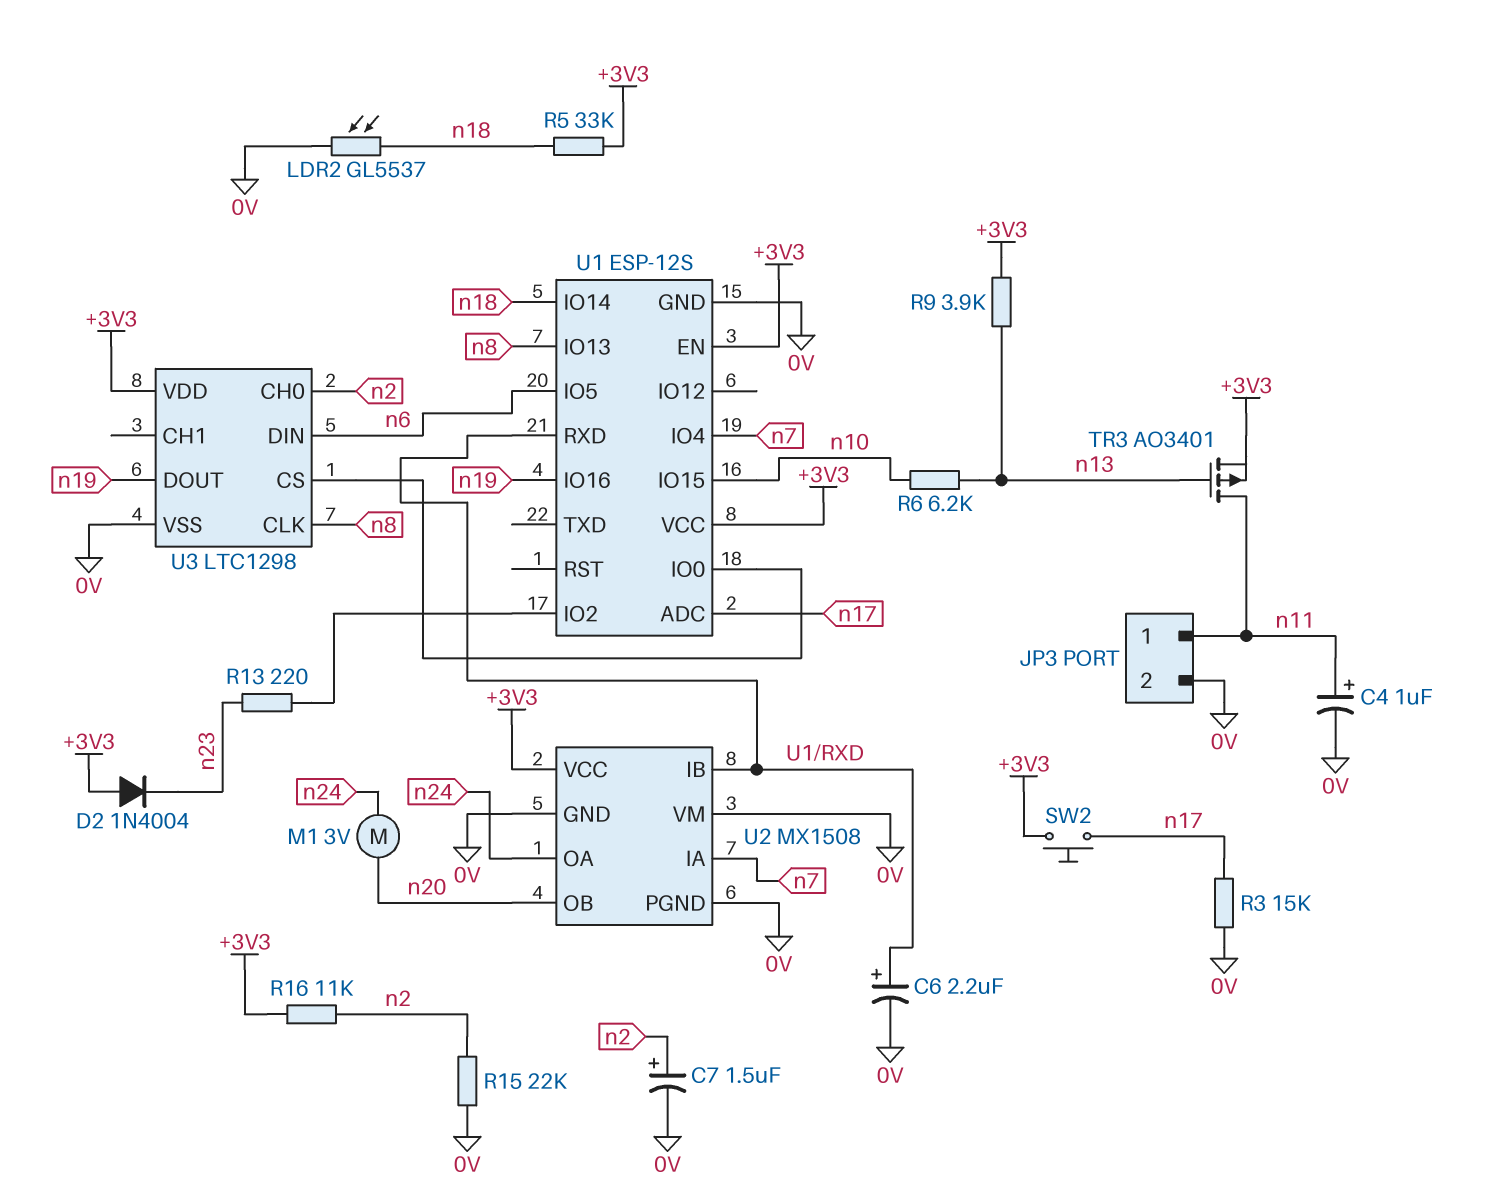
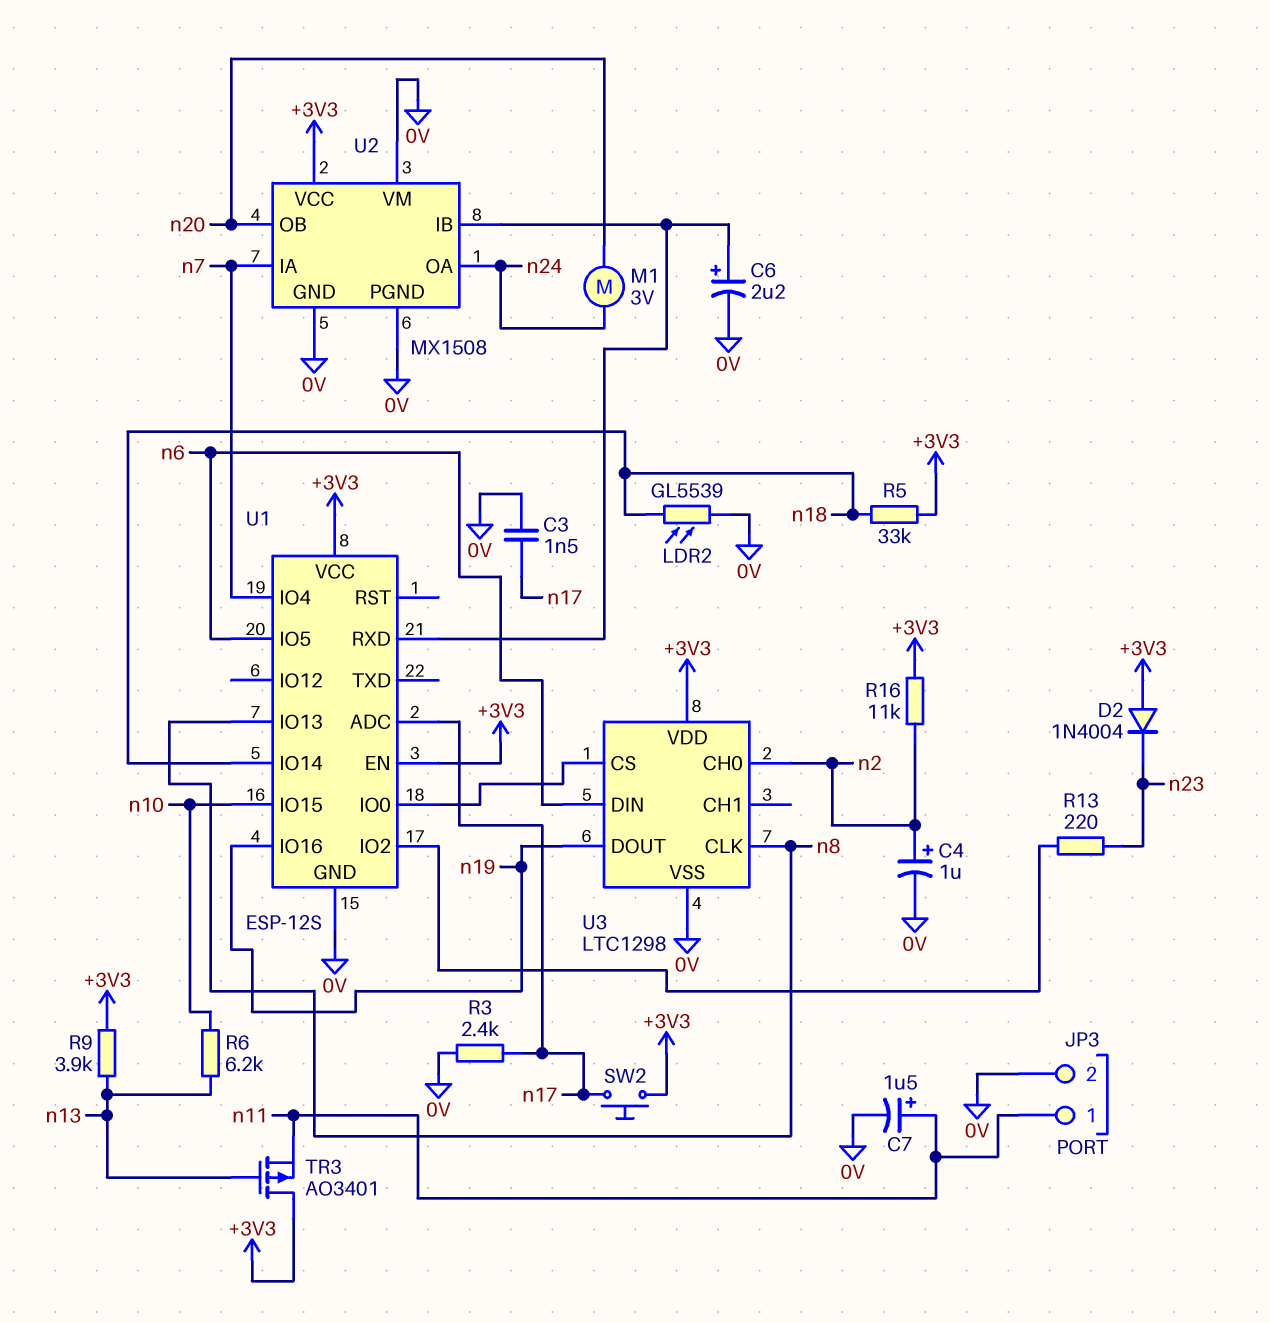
C3: none -> 1.5nF (0V, n17)
C4: 1uF (plus n11, minus 0V) -> 1uF (plus n2, minus 0V)
C7: 1.5uF (plus n2, minus 0V) -> 1.5uF (plus n11, minus 0V)
LDR2: GL5537 (0V, n18) -> GL5539 (0V, n18)
R3: 15k (0V, n17) -> 2.4k (0V, n17)
R15: 22k (0V, n2) -> none
TR3: PMOS AO3401 (G n13, D n11, S +3V3) -> PMOS AO3401 (G n13, D +3V3, S n11)

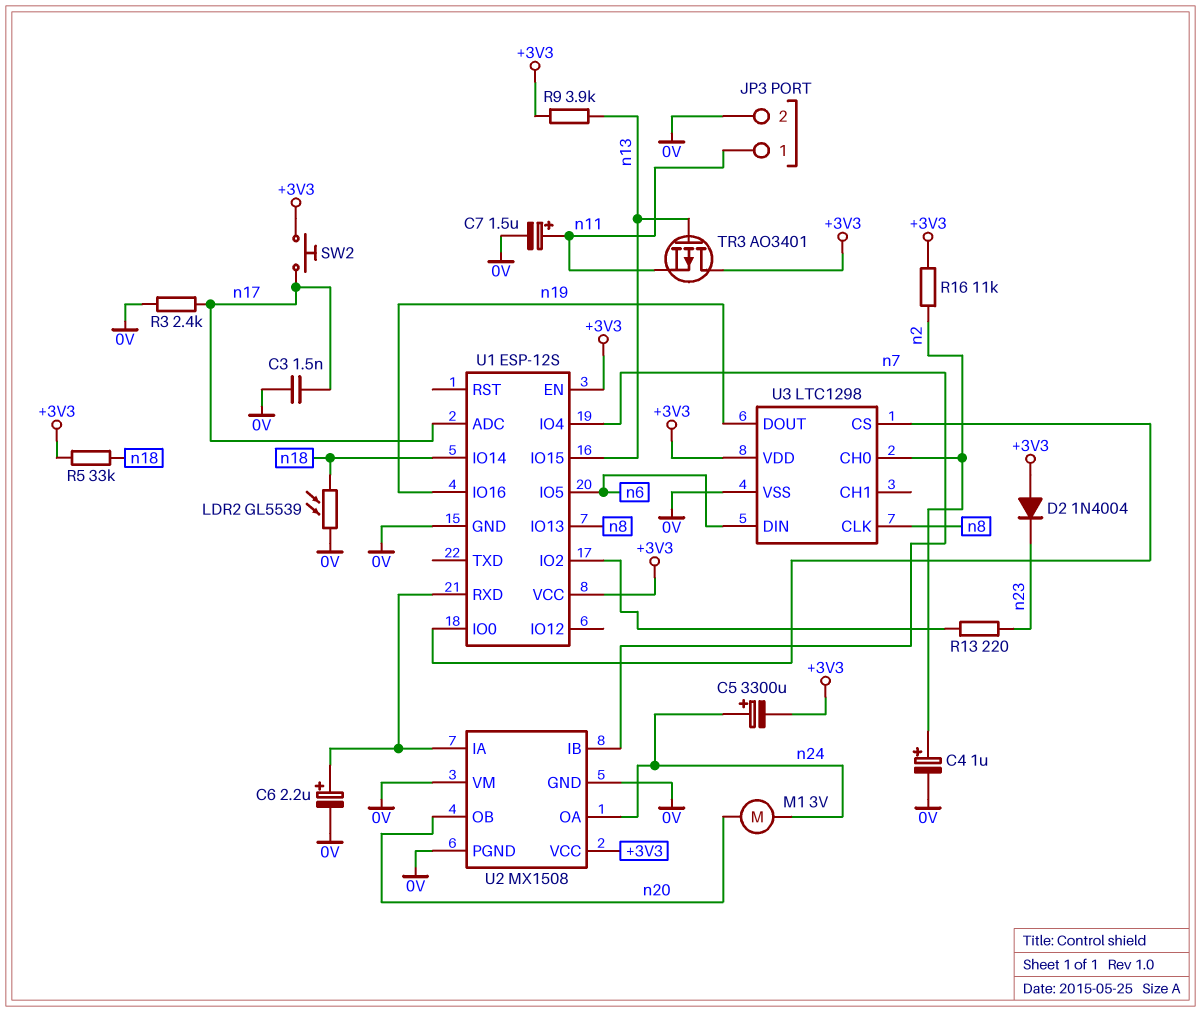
C5: none -> 3300uF (plus n24, minus +3V3)
R6: 6.2k (n10, n13) -> none
U1 pin IO15: n10 -> n13
U2 pin IA: n7 -> U1/RXD
U2 pin IB: U1/RXD -> n7

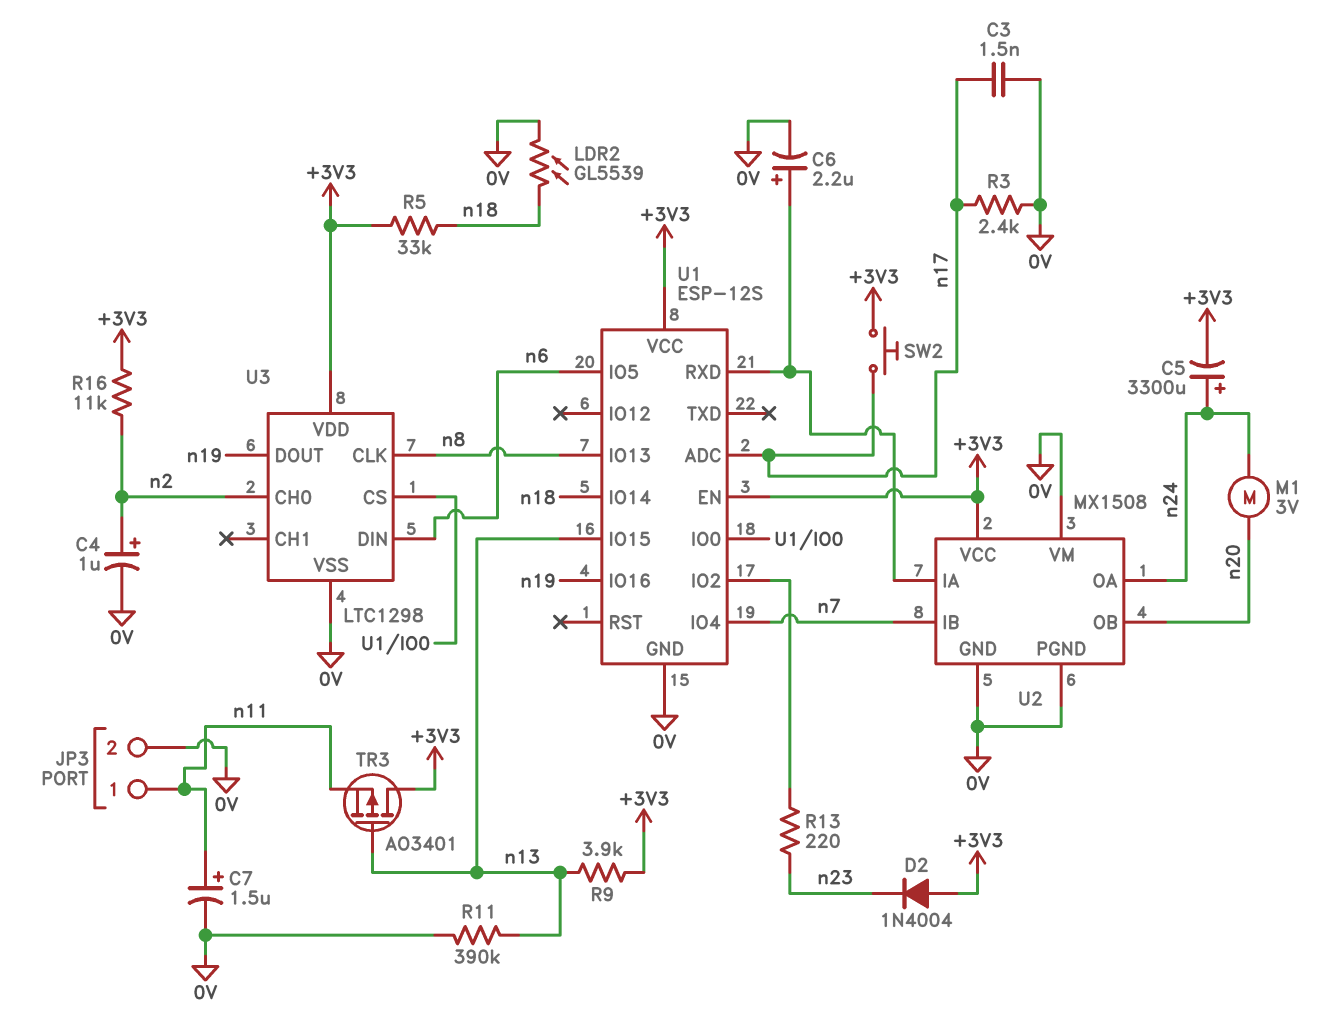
R11: none -> 390k (0V, n13)

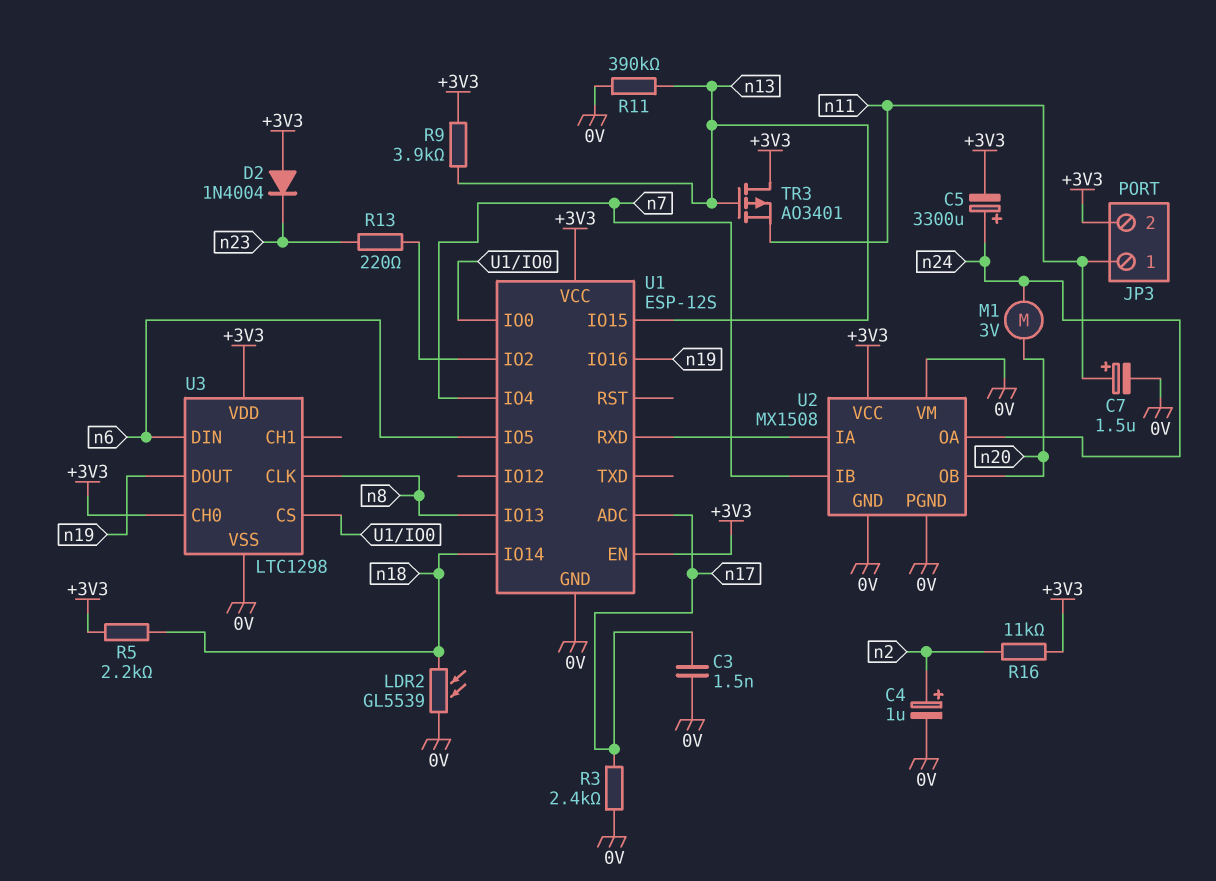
C6: 2.2uF (plus U1/RXD, minus 0V) -> none
JP3 pin 2: 0V -> +3V3
R5: 33k (+3V3, n18) -> 2.2k (+3V3, n18)
SW2: button (+3V3, n17) -> none
U3 pin CH0: n2 -> +3V3

